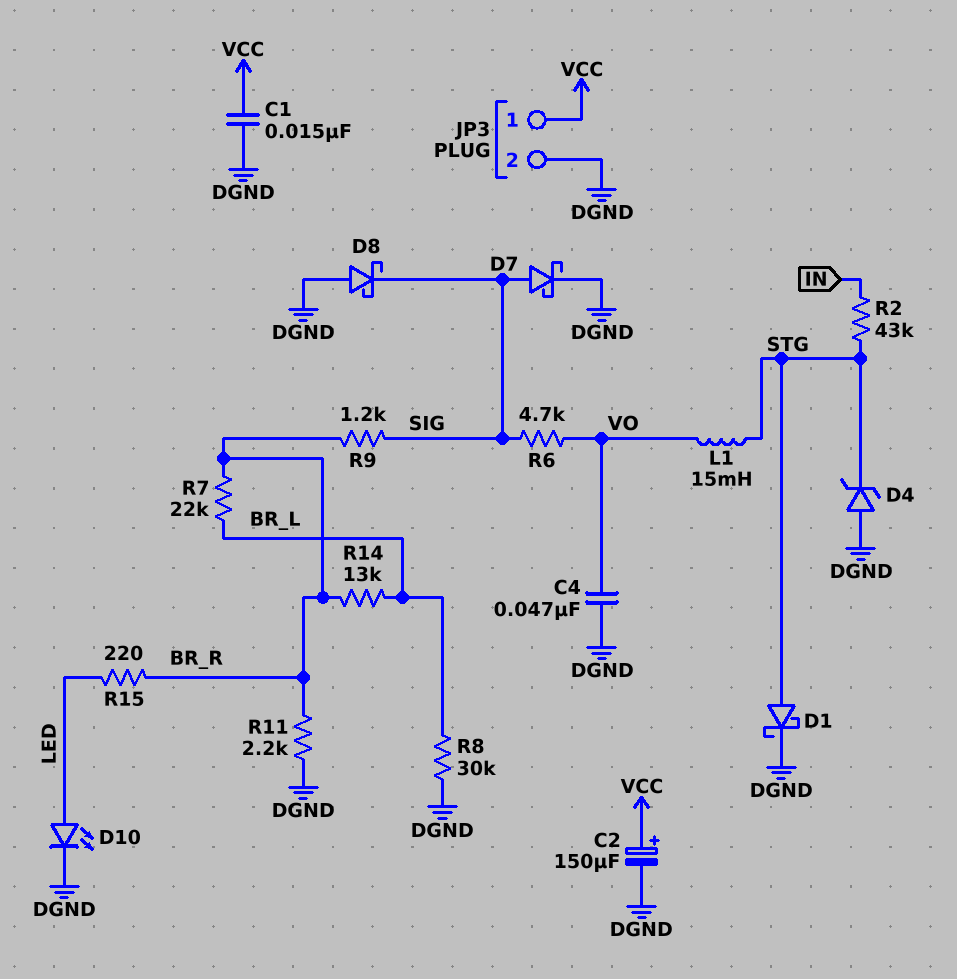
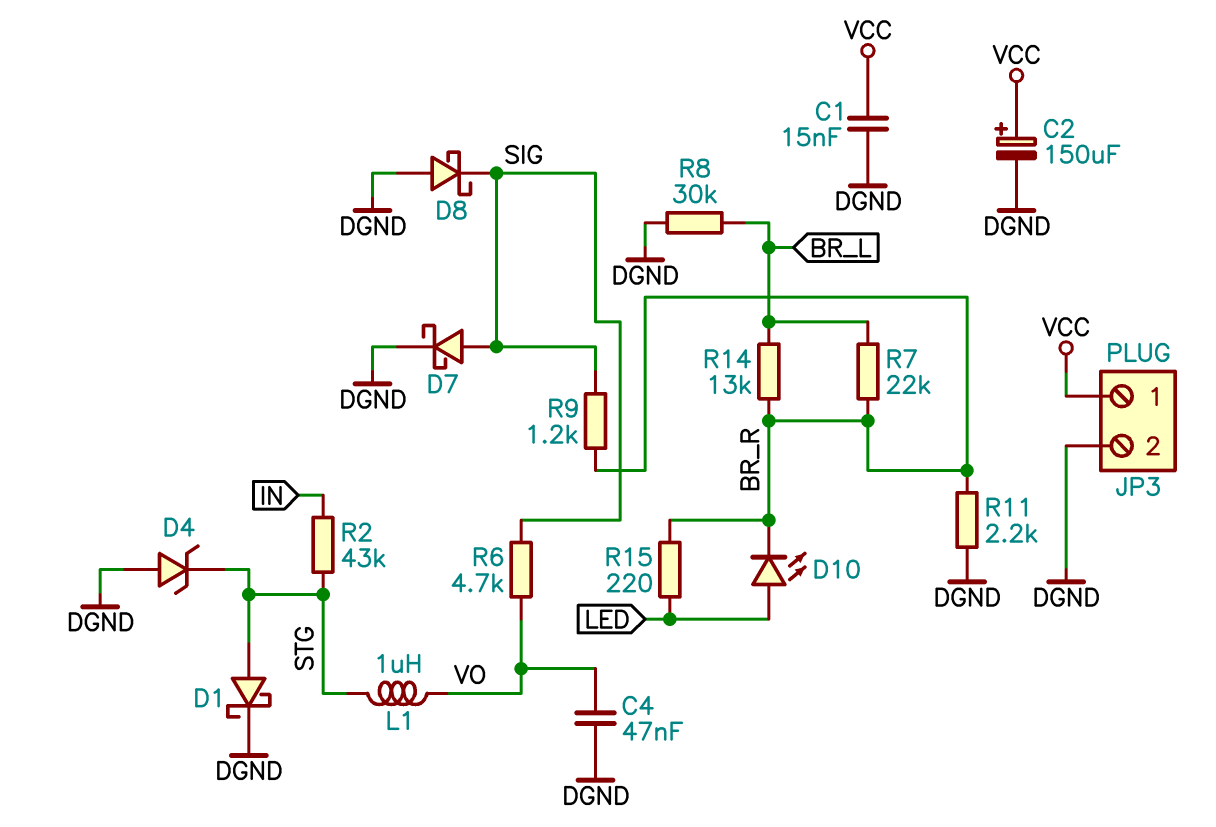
D10: LED (A LED, K DGND) -> LED (A LED, K BR_R)
L1: 15mH (STG, VO) -> 1uH (STG, VO)

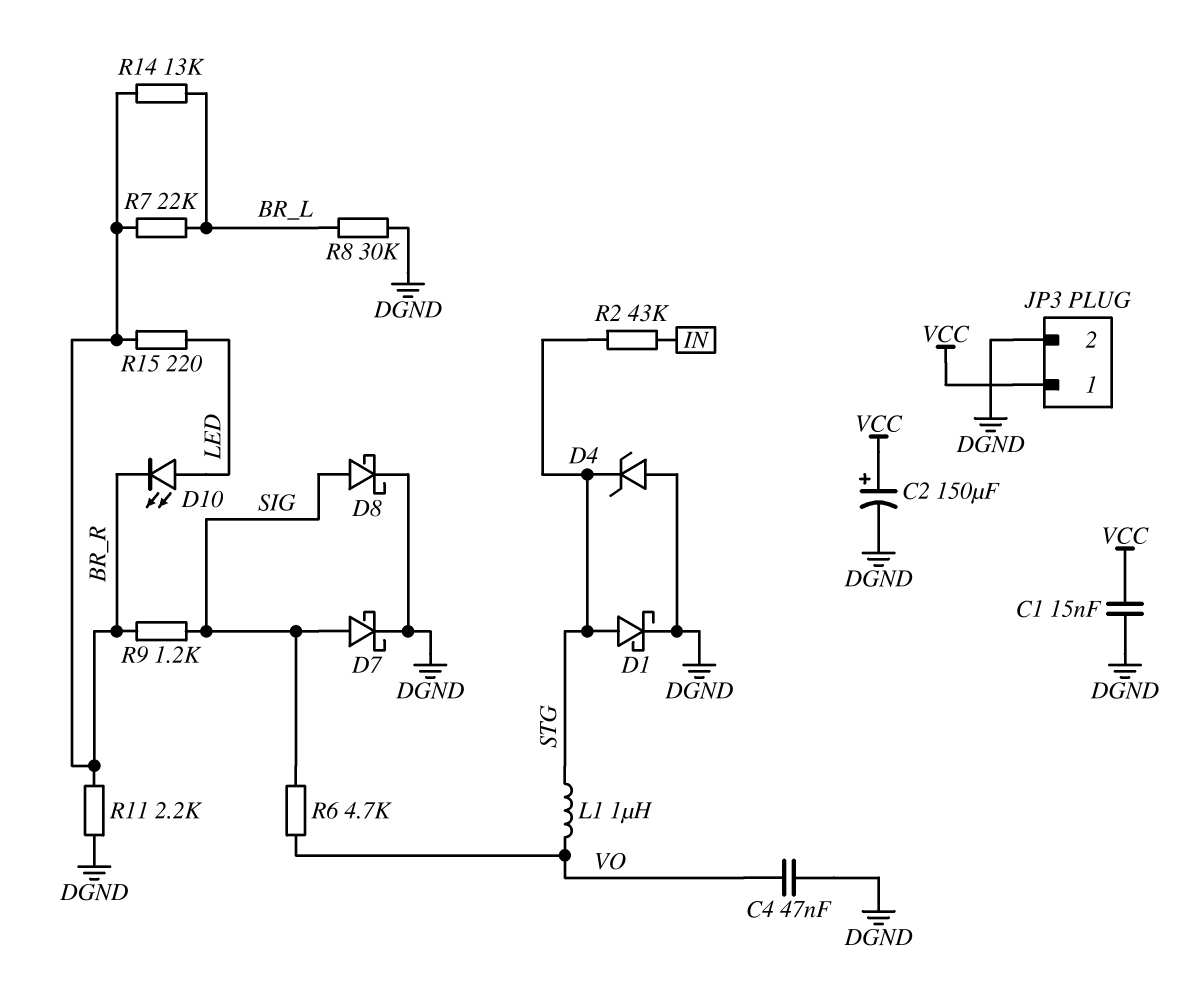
D8: schottky (A DGND, K SIG) -> schottky (A SIG, K DGND)

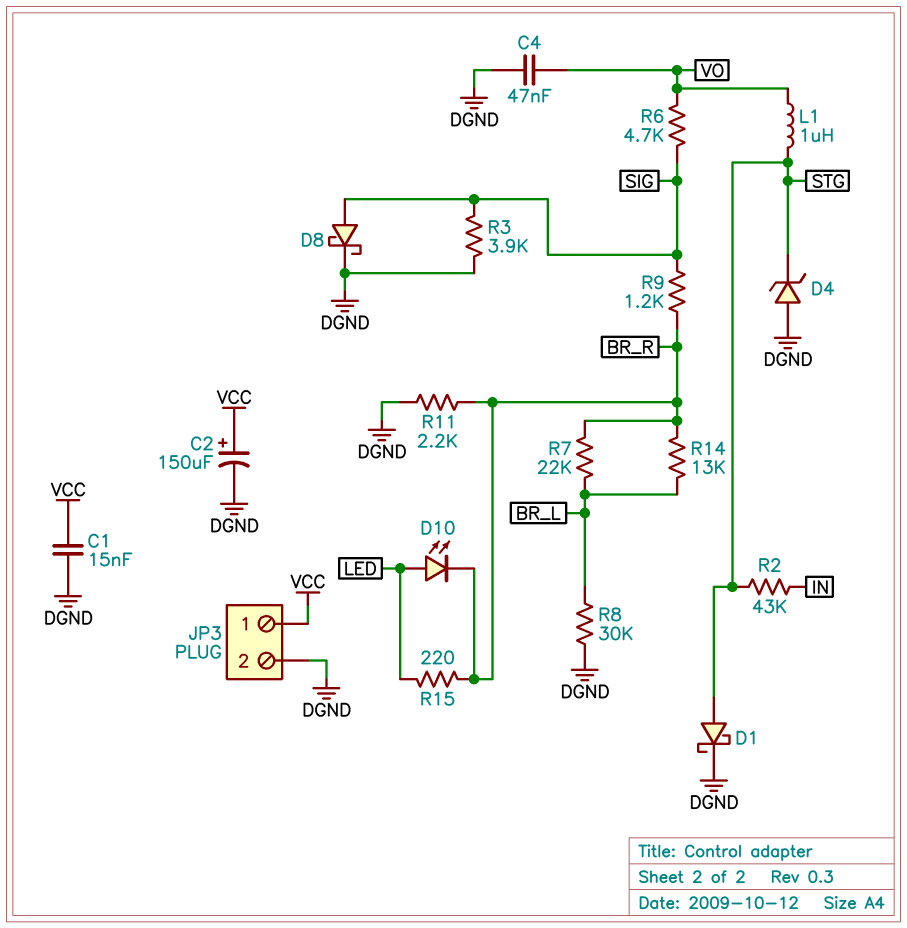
D7: schottky (A SIG, K DGND) -> none
R3: none -> 3.9k (DGND, SIG)

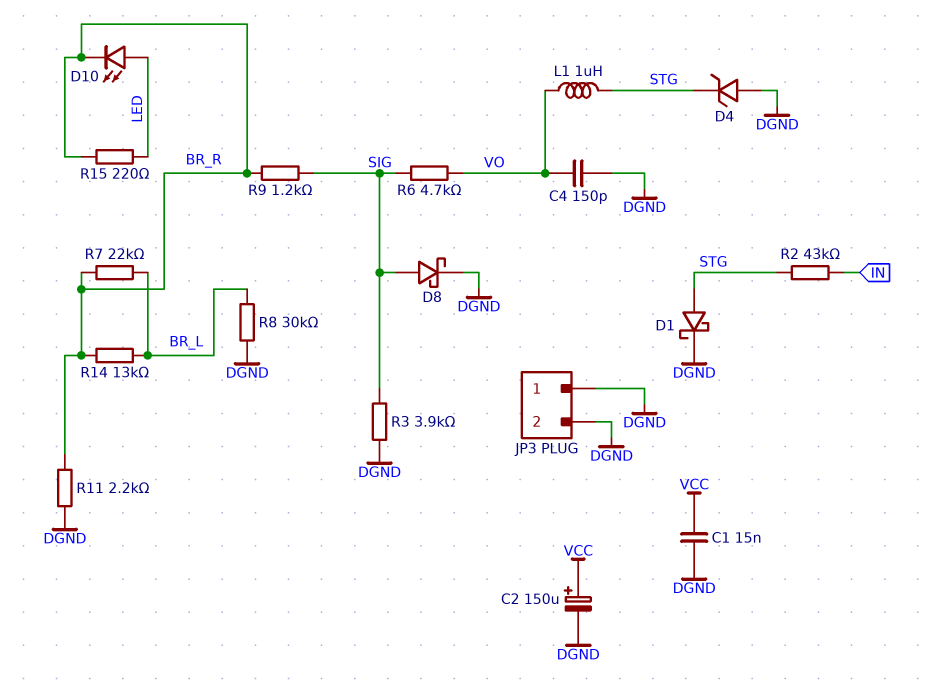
C4: 47nF (DGND, VO) -> 150pF (DGND, VO)
JP3 pin 1: VCC -> DGND

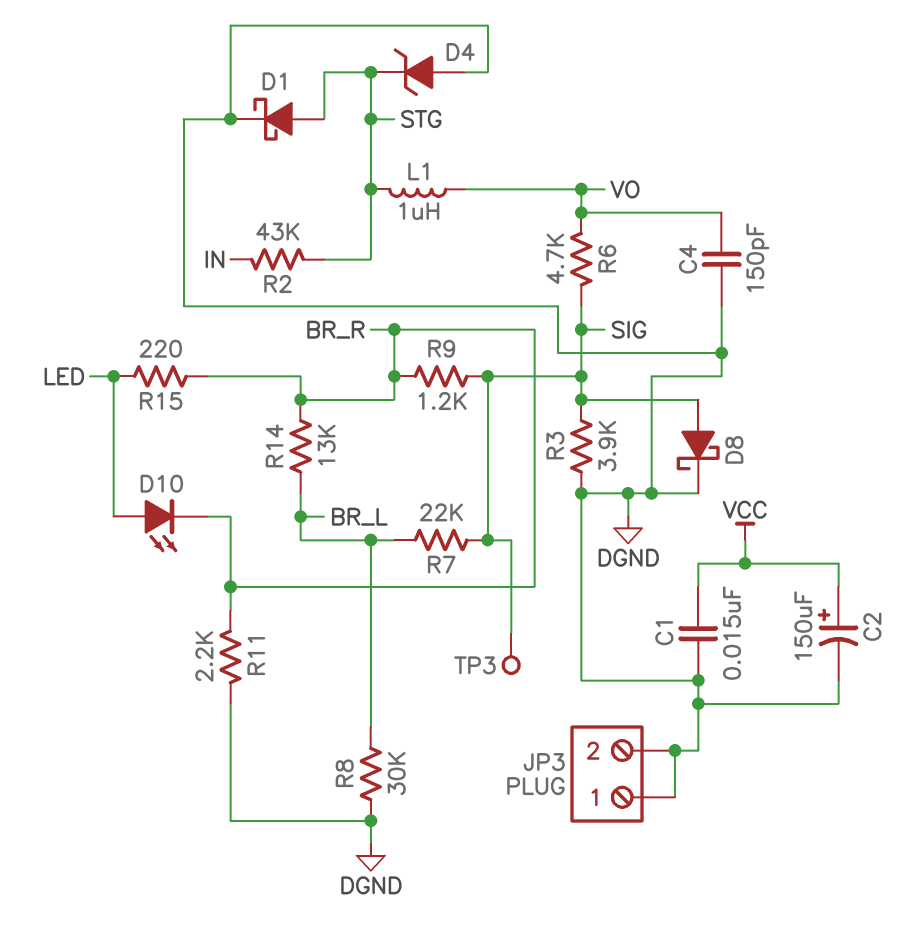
R7: 22k (BR_L, BR_R) -> 22k (BR_L, SIG)
TP3: none -> test point (SIG)

